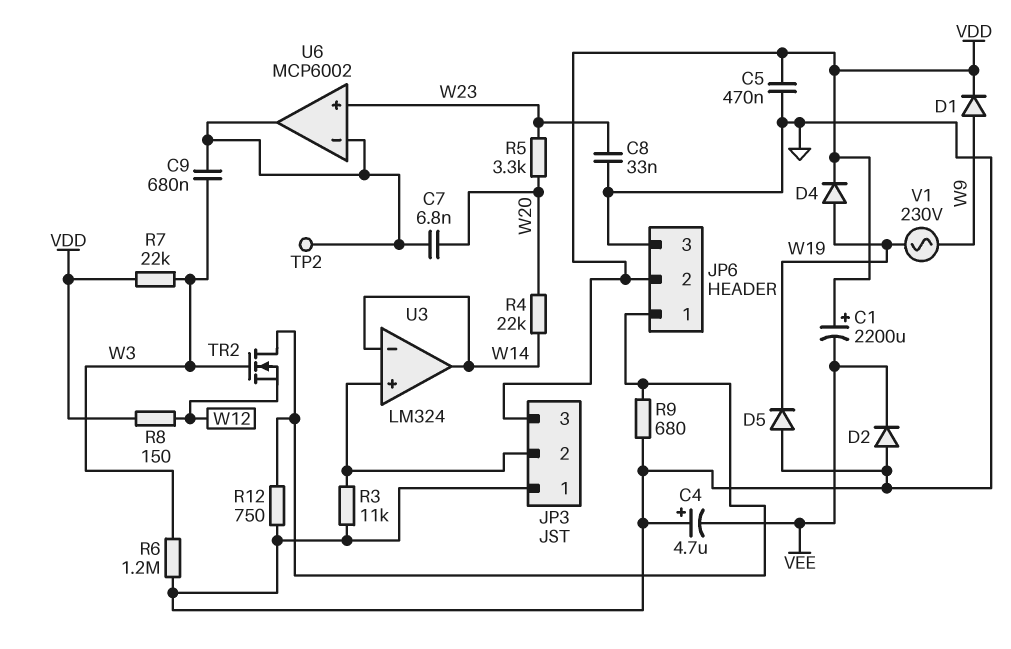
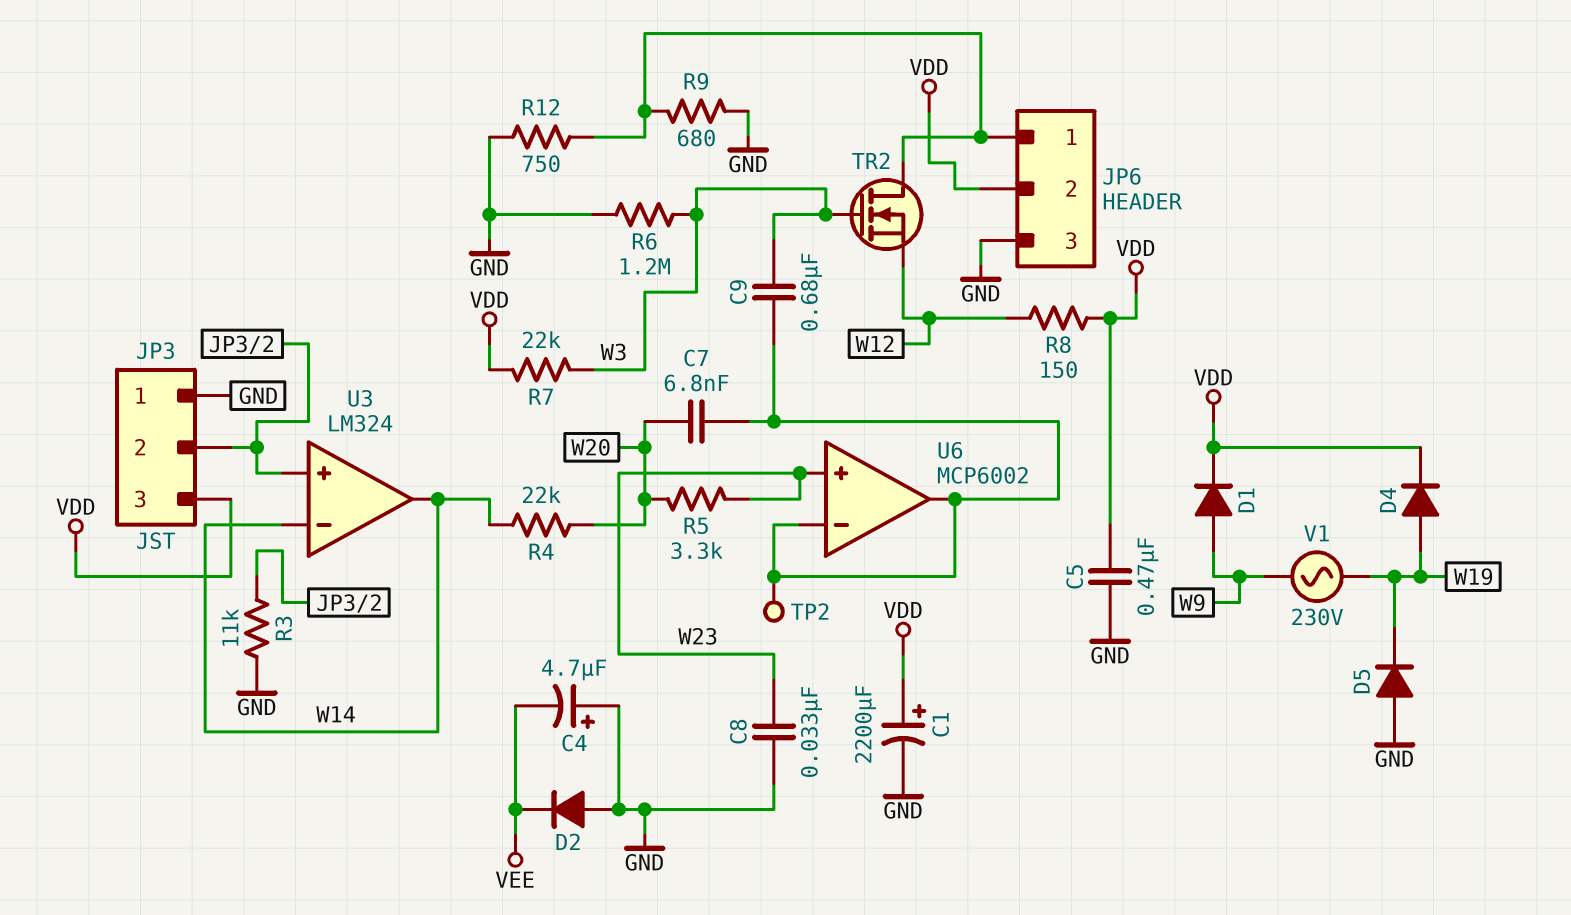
C1: 2200uF (plus VDD, minus VEE) -> 2200uF (plus VDD, minus GND)

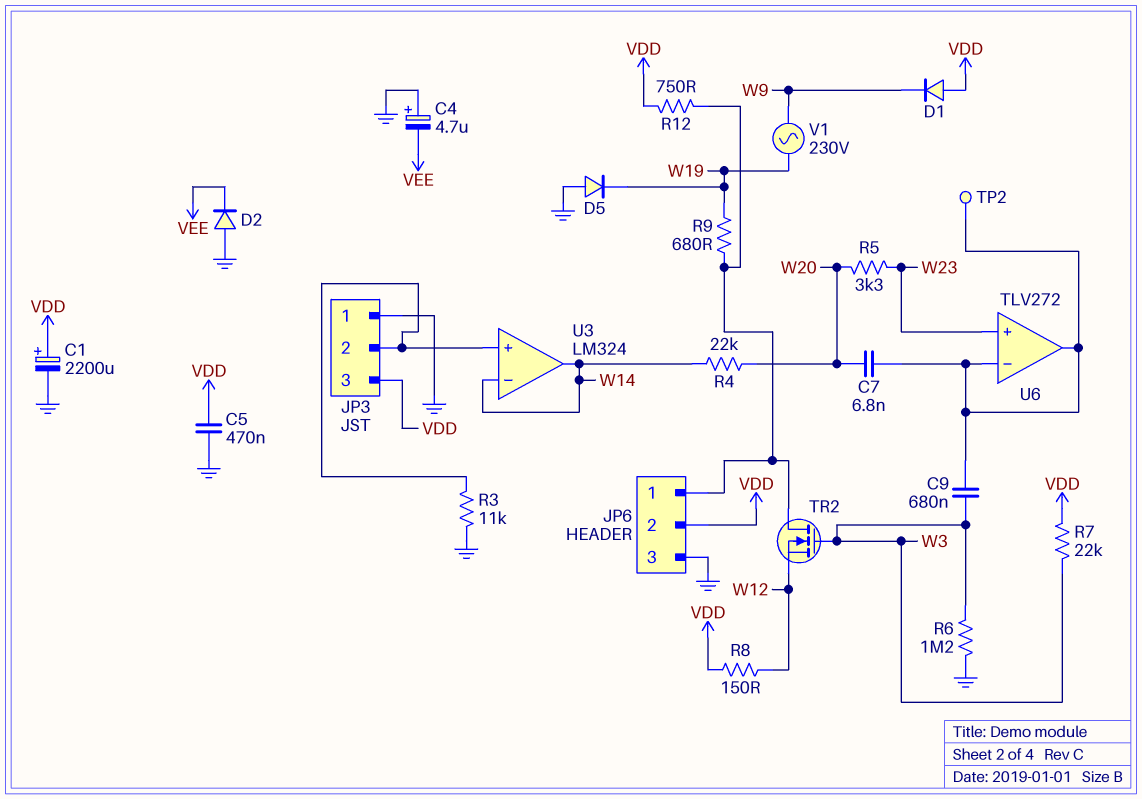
C8: 33nF (GND, W23) -> none
D1: diode (A W9, K VDD) -> diode (A VDD, K W9)
D4: diode (A W19, K VDD) -> none
R9: 680 (GND, JP6/1) -> 680 (JP6/1, W19)
R12: 750 (GND, JP6/1) -> 750 (JP6/1, VDD)
U6: MCP6002 -> TLV272

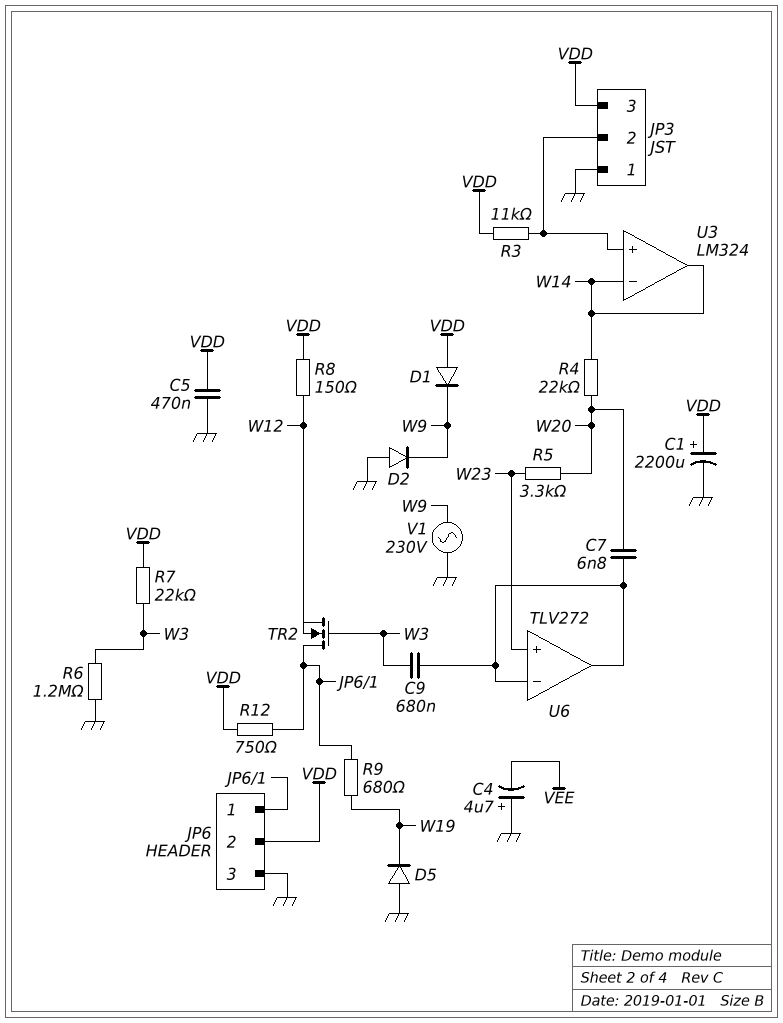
D2: diode (A GND, K VEE) -> diode (A GND, K W9)
R3: 11k (GND, JP3/2) -> 11k (JP3/2, VDD)
TP2: test point (U6/in-) -> none
V1: AC 230V (W9, W19) -> AC 230V (GND, W9)

